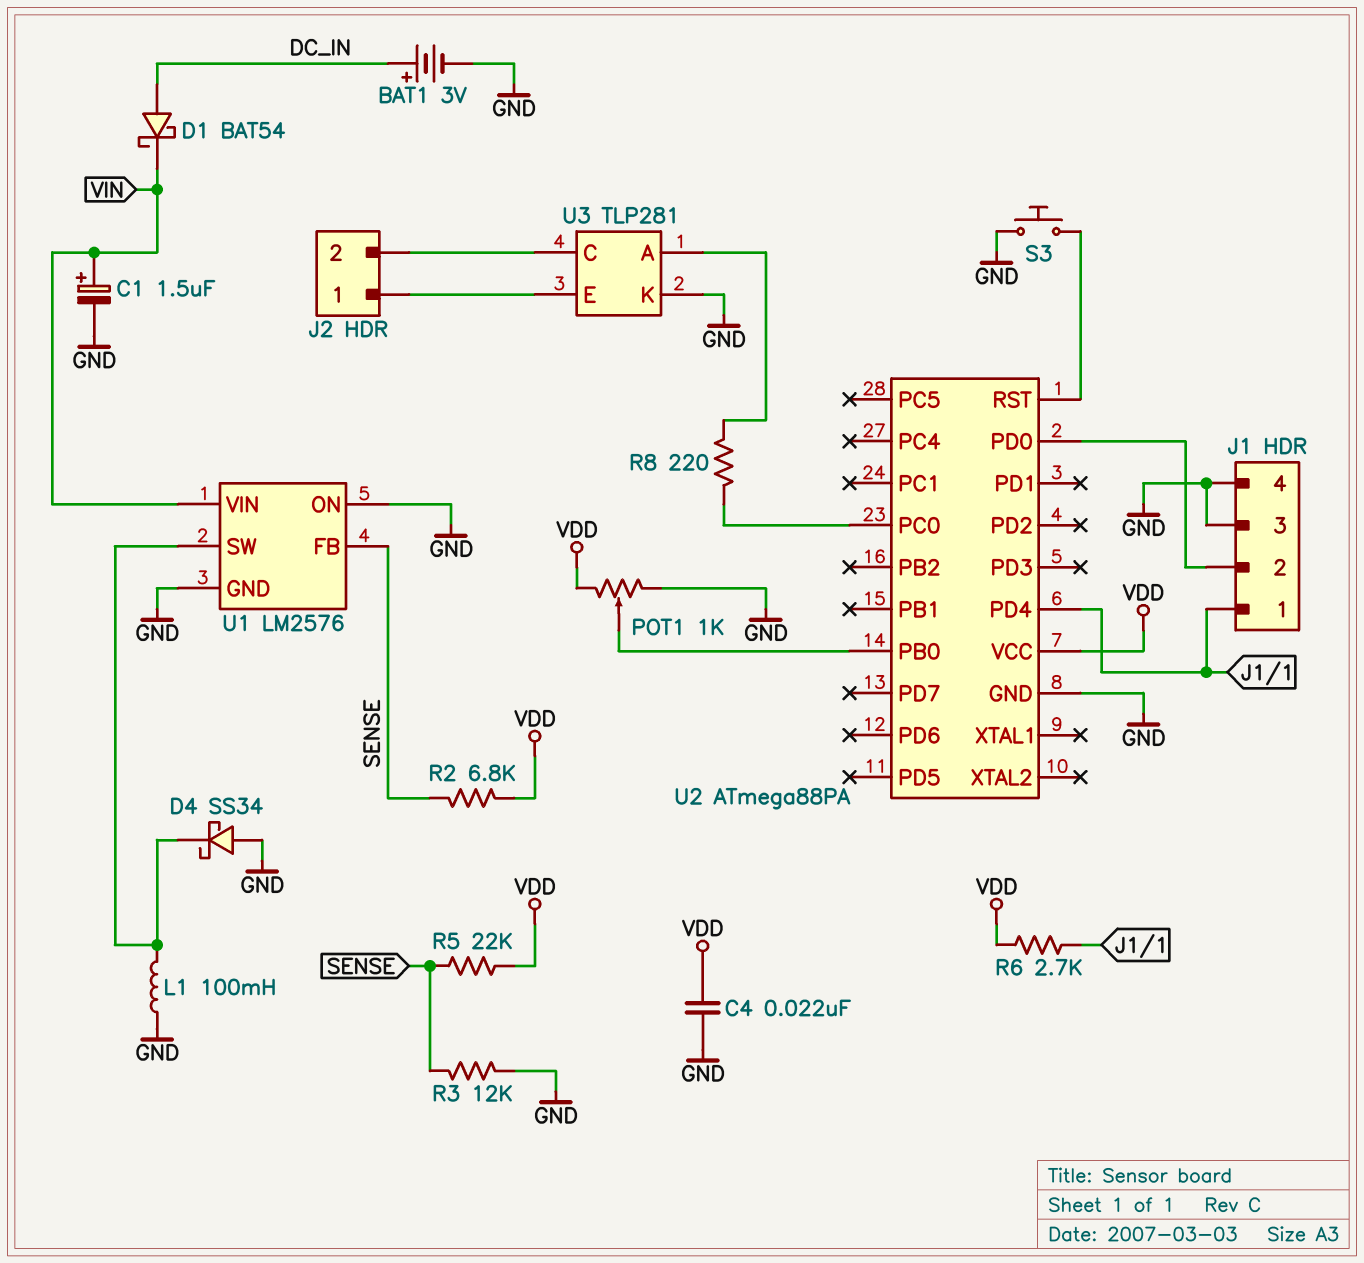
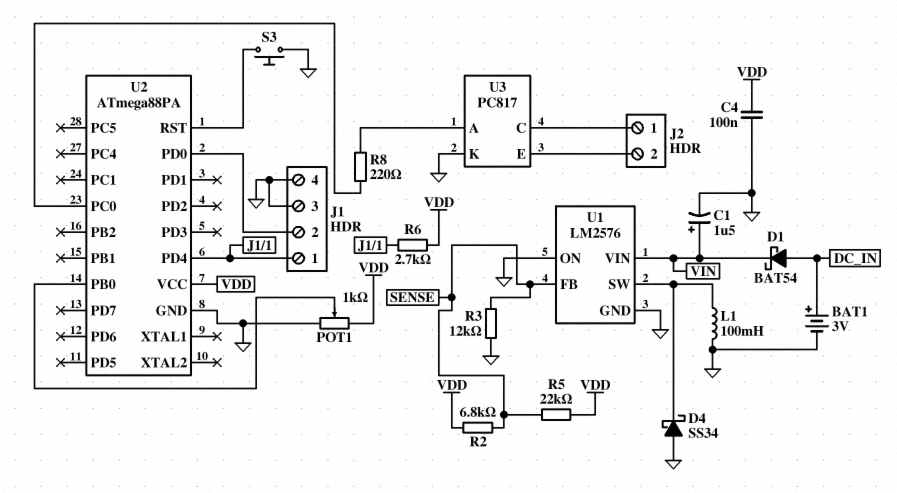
C4: 22nF (GND, VDD) -> 100nF (GND, VDD)
U3: TLP281 -> PC817
U3 pin C: J2/2 -> J2/1
U3 pin E: J2/1 -> J2/2

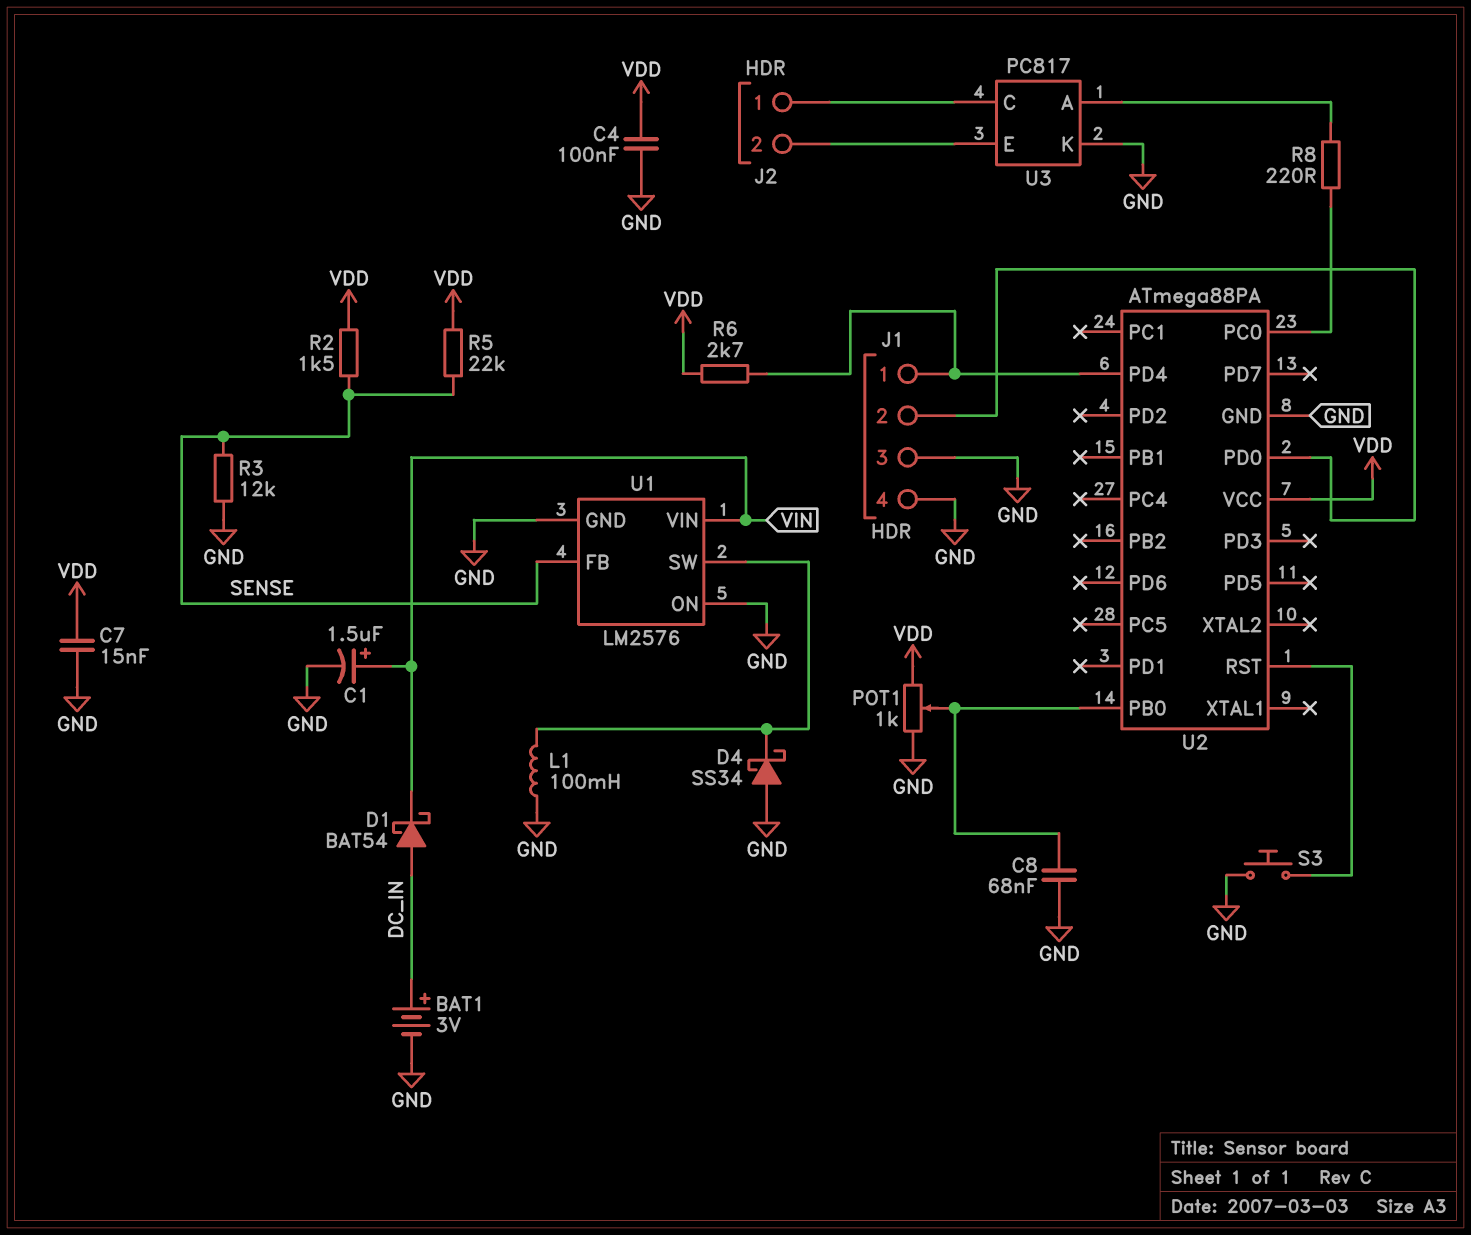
C7: none -> 15nF (GND, VDD)
C8: none -> 68nF (GND, U2/PB0)
R2: 6.8k (SENSE, VDD) -> 1.5k (SENSE, VDD)

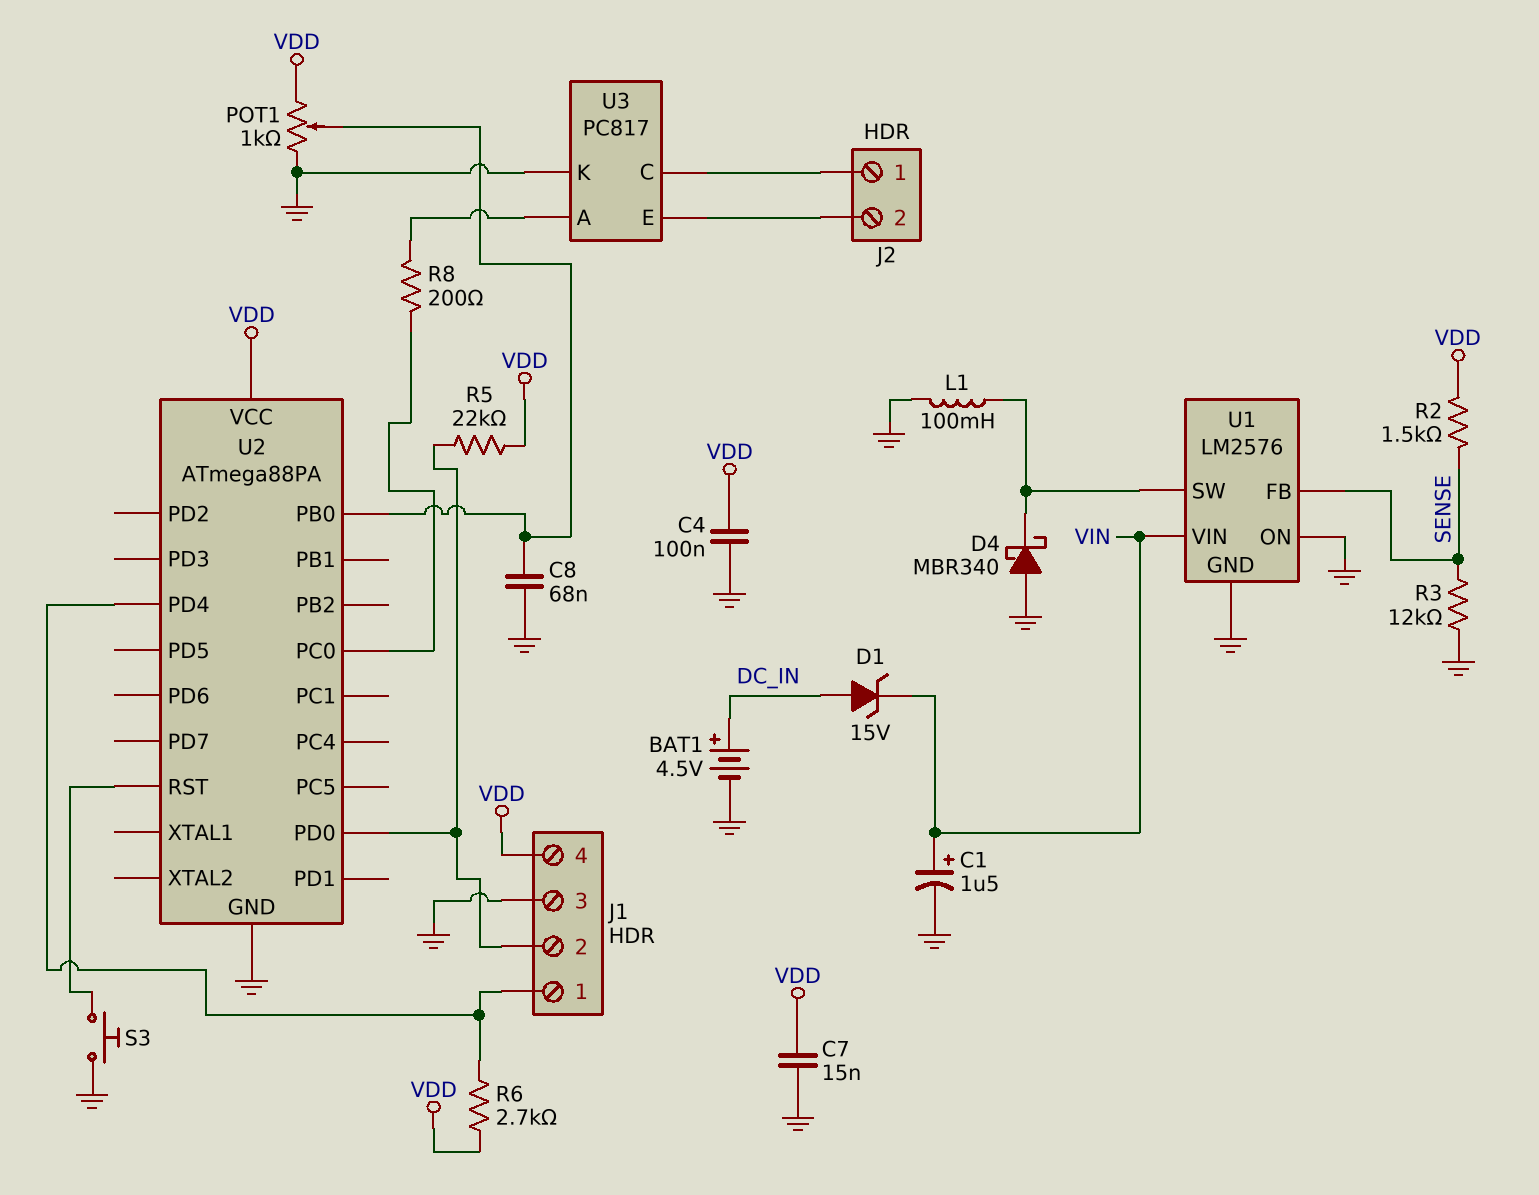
BAT1: 3V (plus DC_IN, minus GND) -> 4.5V (plus DC_IN, minus GND)
D1: schottky BAT54 (A DC_IN, K VIN) -> zener 15V (A DC_IN, K VIN)
D4: schottky SS34 (A GND, K U1/SW) -> schottky MBR340 (A GND, K U1/SW)
J1 pin 4: GND -> VDD
R5: 22k (SENSE, VDD) -> 22k (J1/2, VDD)
R8: 220 (U2/PC0, U3/A) -> 200 (U2/PC0, U3/A)

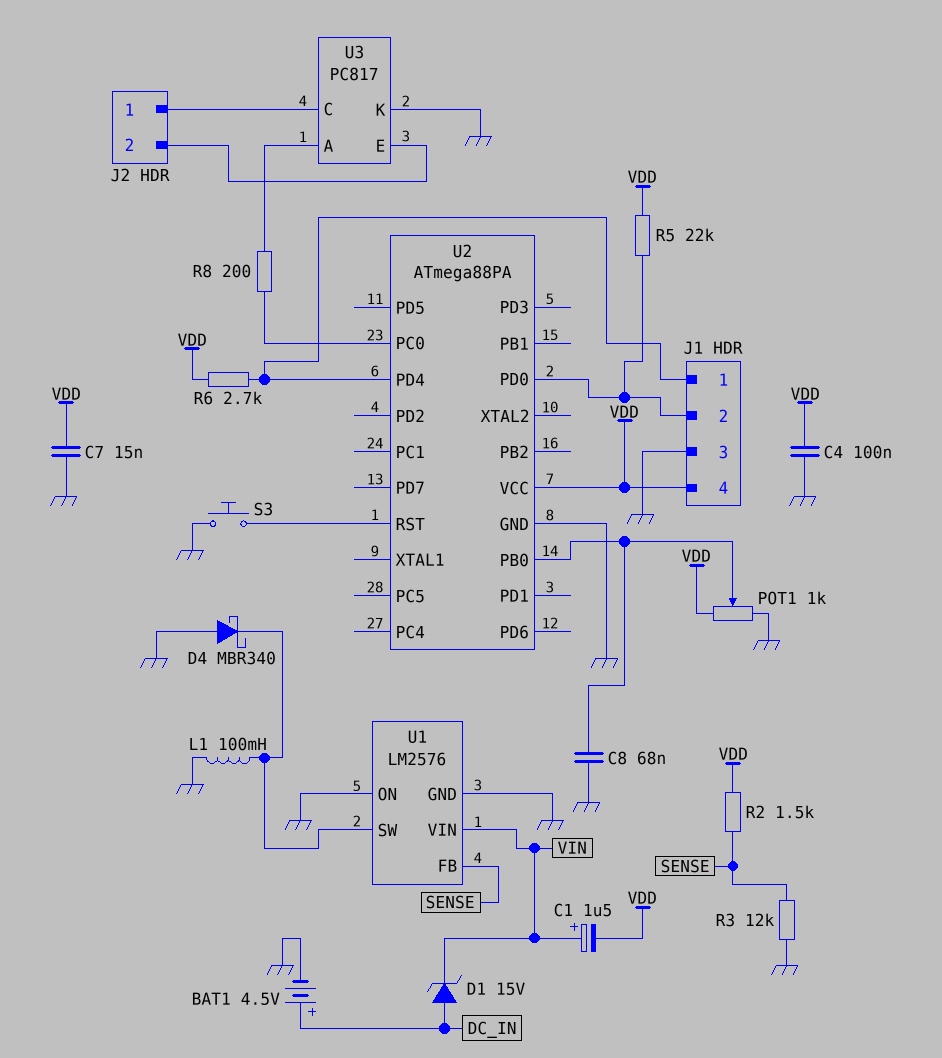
C1: 1.5uF (plus VIN, minus GND) -> 1.5uF (plus VIN, minus VDD)

